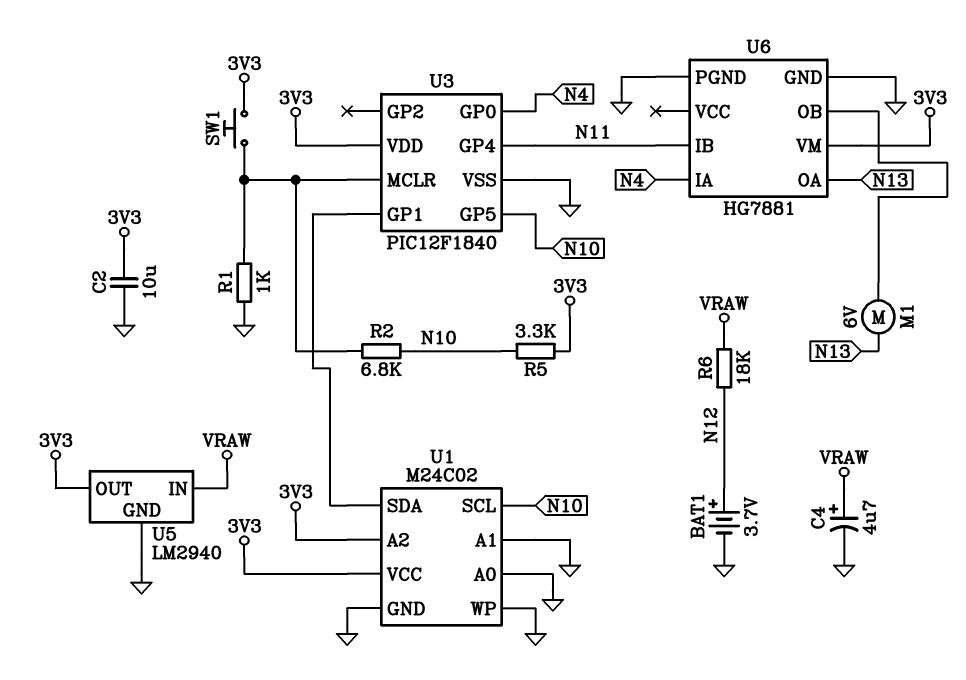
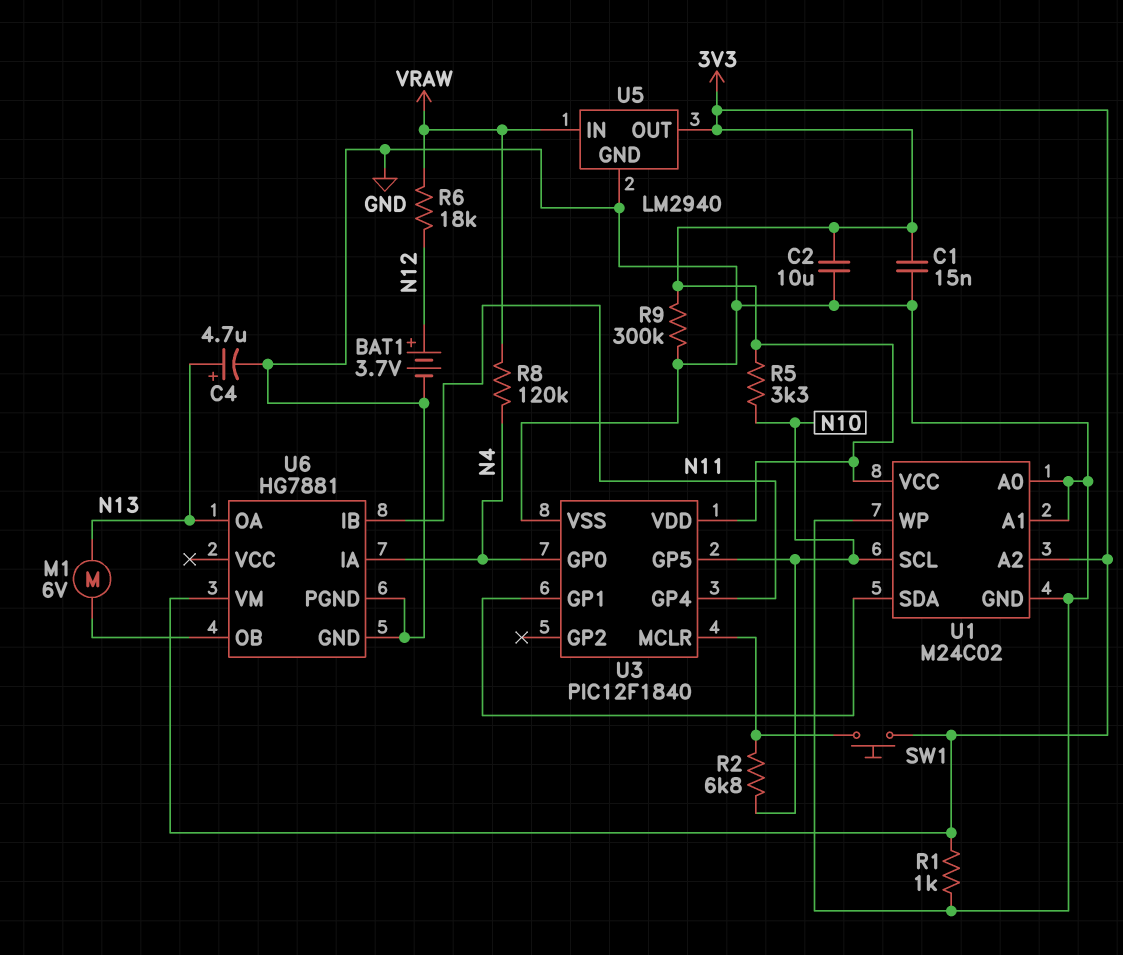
C1: none -> 15nF (3V3, GND)
C4: 4.7uF (plus VRAW, minus GND) -> 4.7uF (plus N13, minus GND)
R1: 1k (GND, U3/MCLR) -> 1k (3V3, GND)
R8: none -> 120k (N4, VRAW)
R9: none -> 300k (3V3, GND)

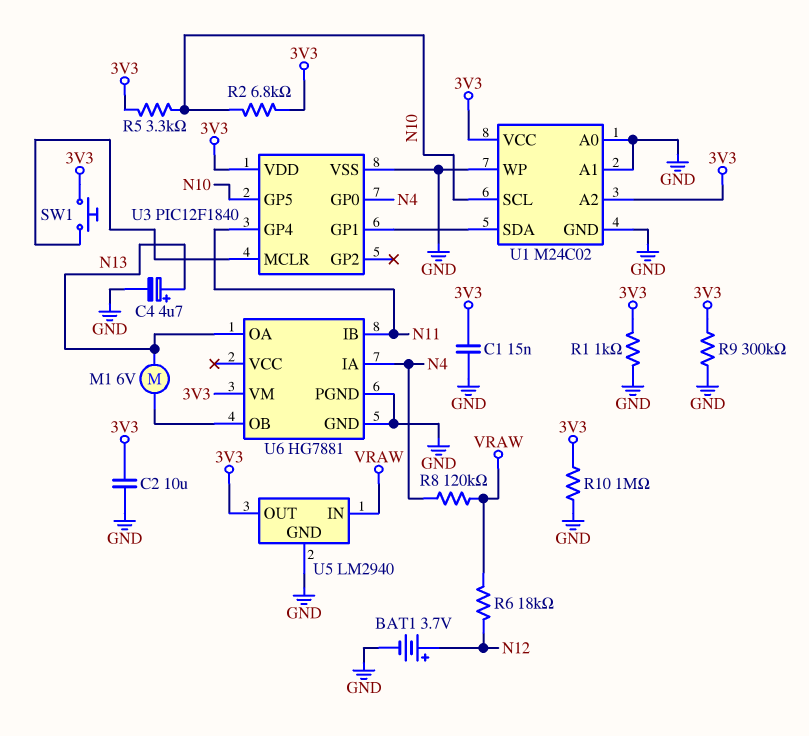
R2: 6.8k (N10, U3/MCLR) -> 6.8k (3V3, N10)
R10: none -> 1M (3V3, GND)

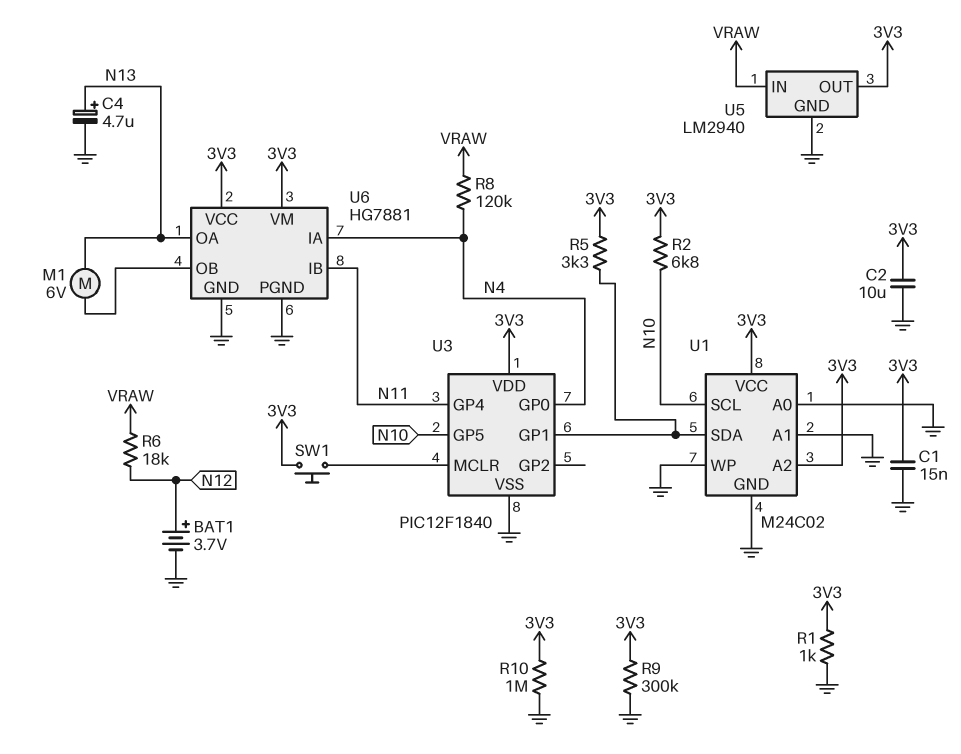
R5: 3.3k (3V3, N10) -> 3.3k (3V3, U1/SDA)
U6 pin VCC: none -> 3V3

